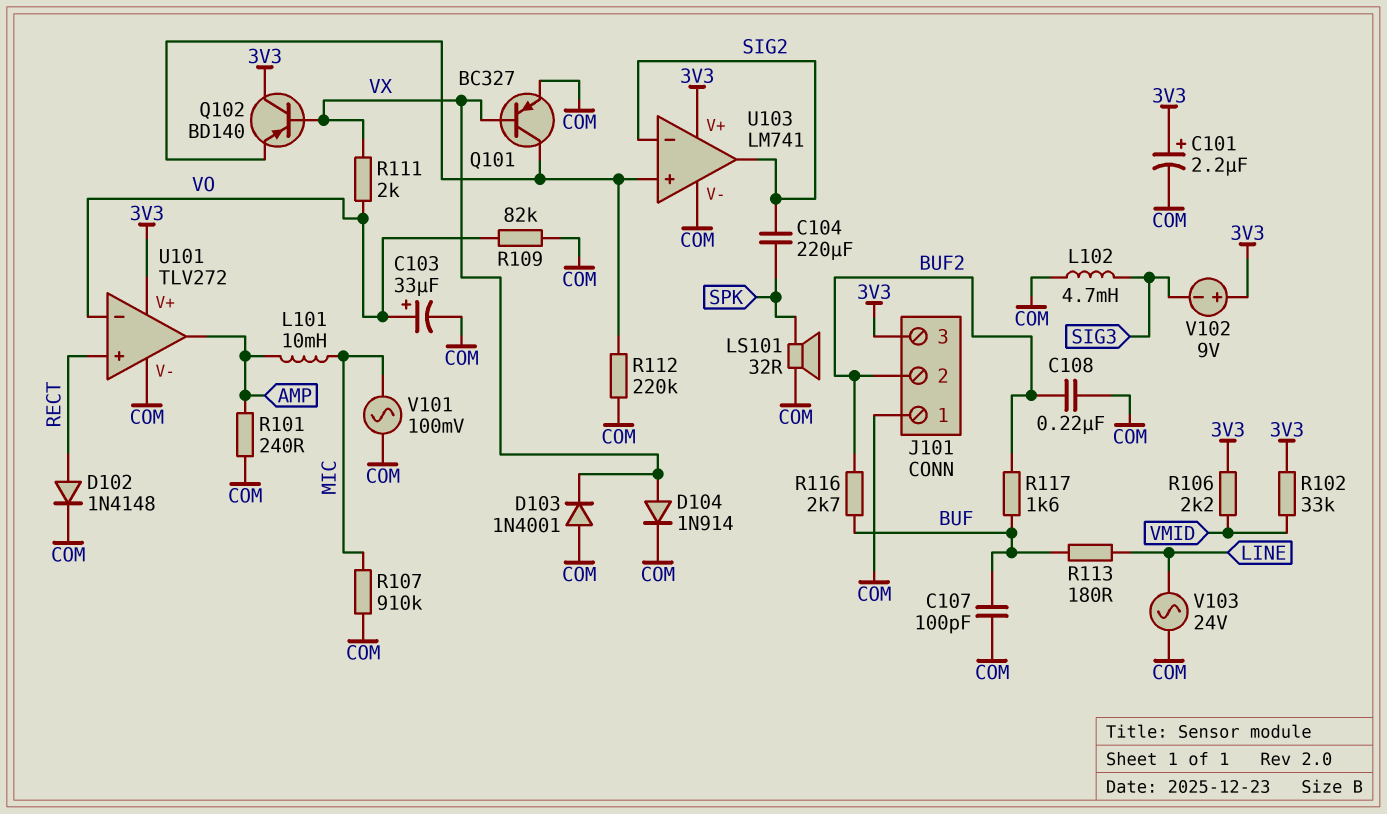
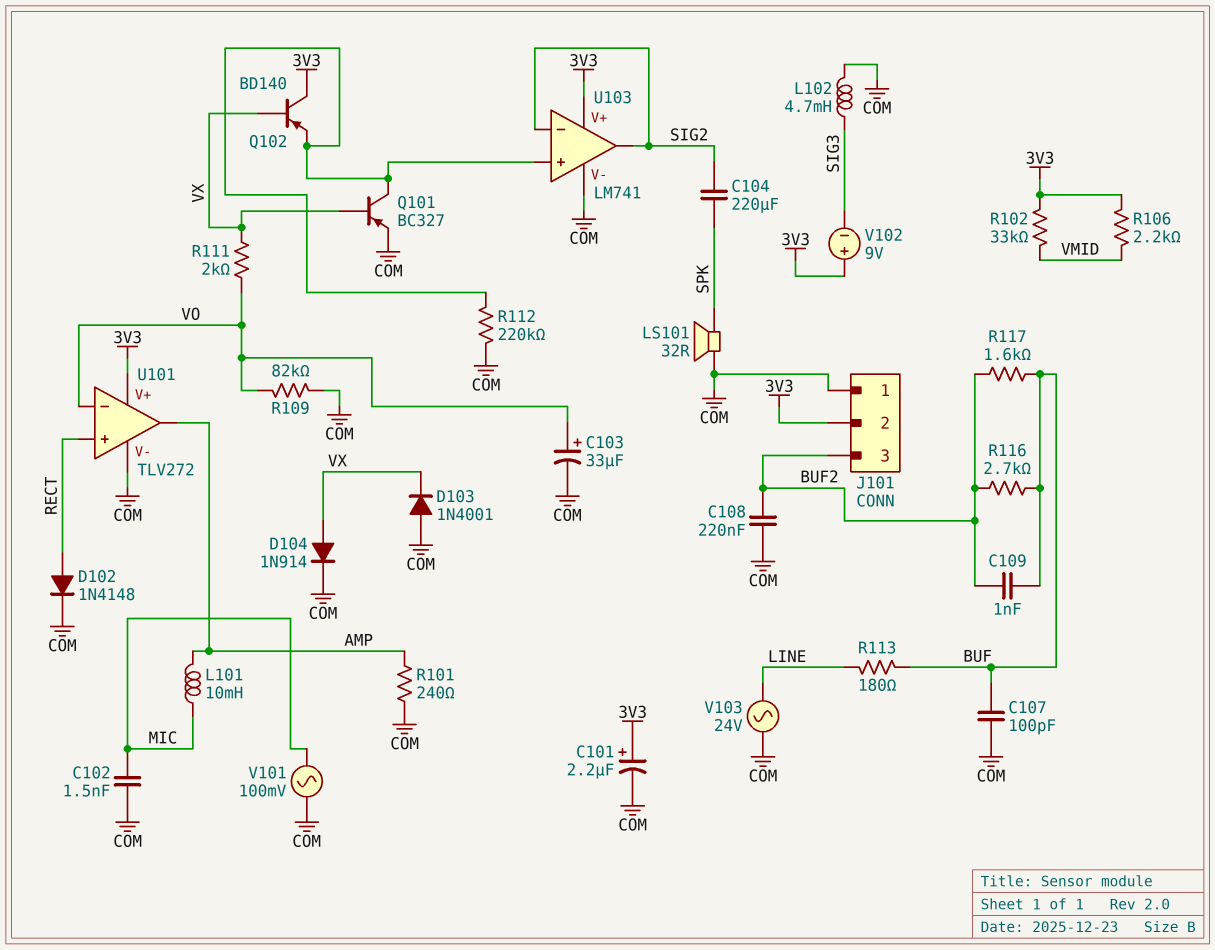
C102: none -> 1.5nF (COM, MIC)
C109: none -> 1nF (BUF, BUF2)
J101 pin 2: BUF2 -> 3V3
J101 pin 3: 3V3 -> BUF2
R107: 910k (COM, MIC) -> none

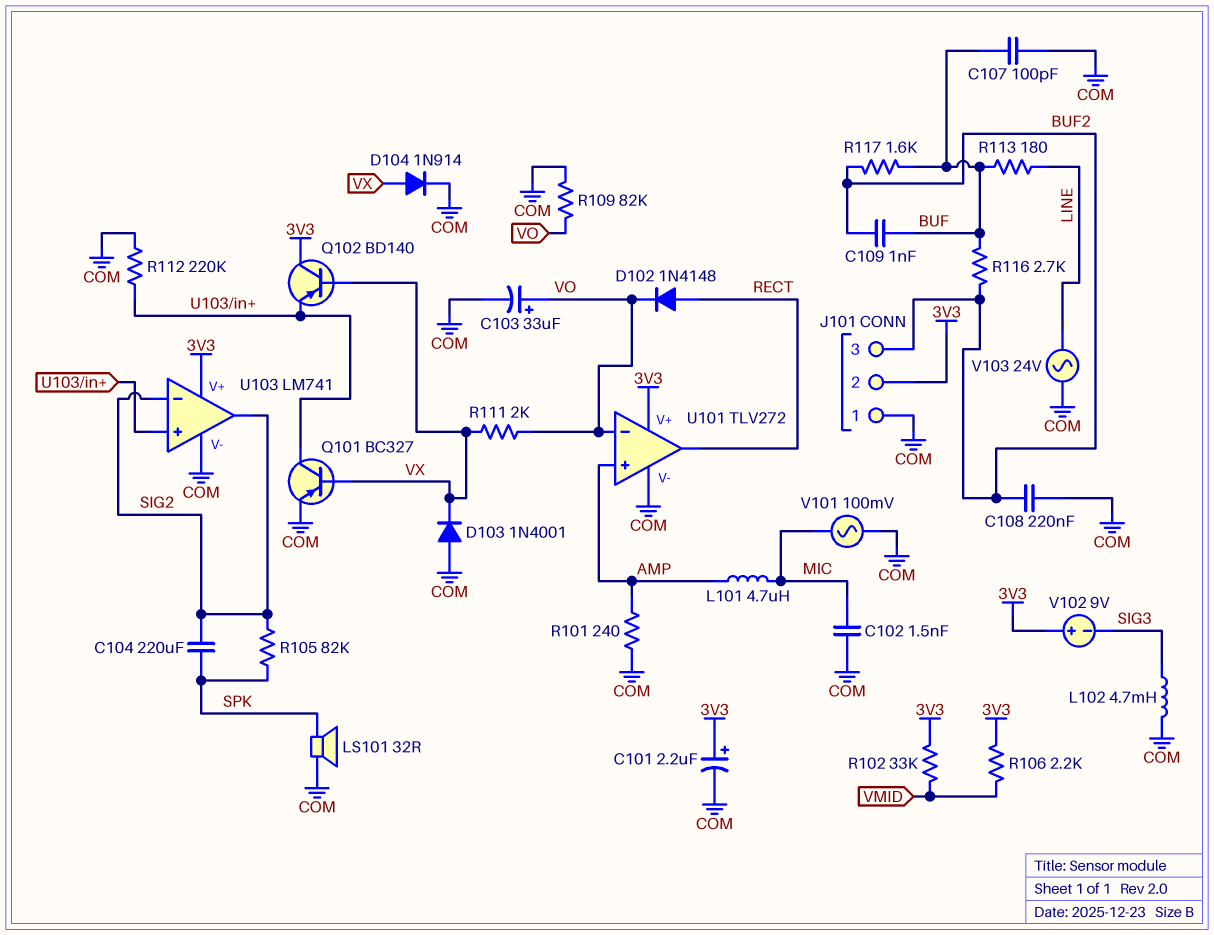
D102: diode 1N4148 (A RECT, K COM) -> diode 1N4148 (A RECT, K VO)
L101: 10mH (AMP, MIC) -> 4.7uH (AMP, MIC)
R105: none -> 82k (SIG2, SPK)
U101 pin in+: RECT -> AMP
U101 pin out: AMP -> RECT

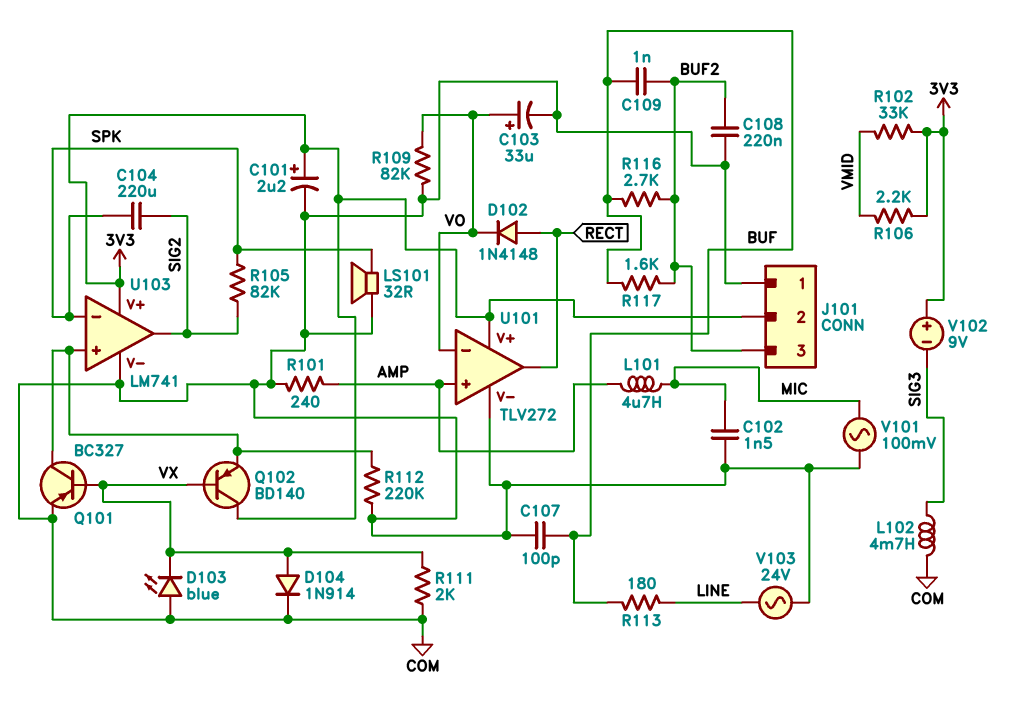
D103: diode 1N4001 (A COM, K VX) -> LED blue (A COM, K VX)
R111: 2k (VO, VX) -> 2k (COM, VX)
U103 pin in-: SIG2 -> SPK

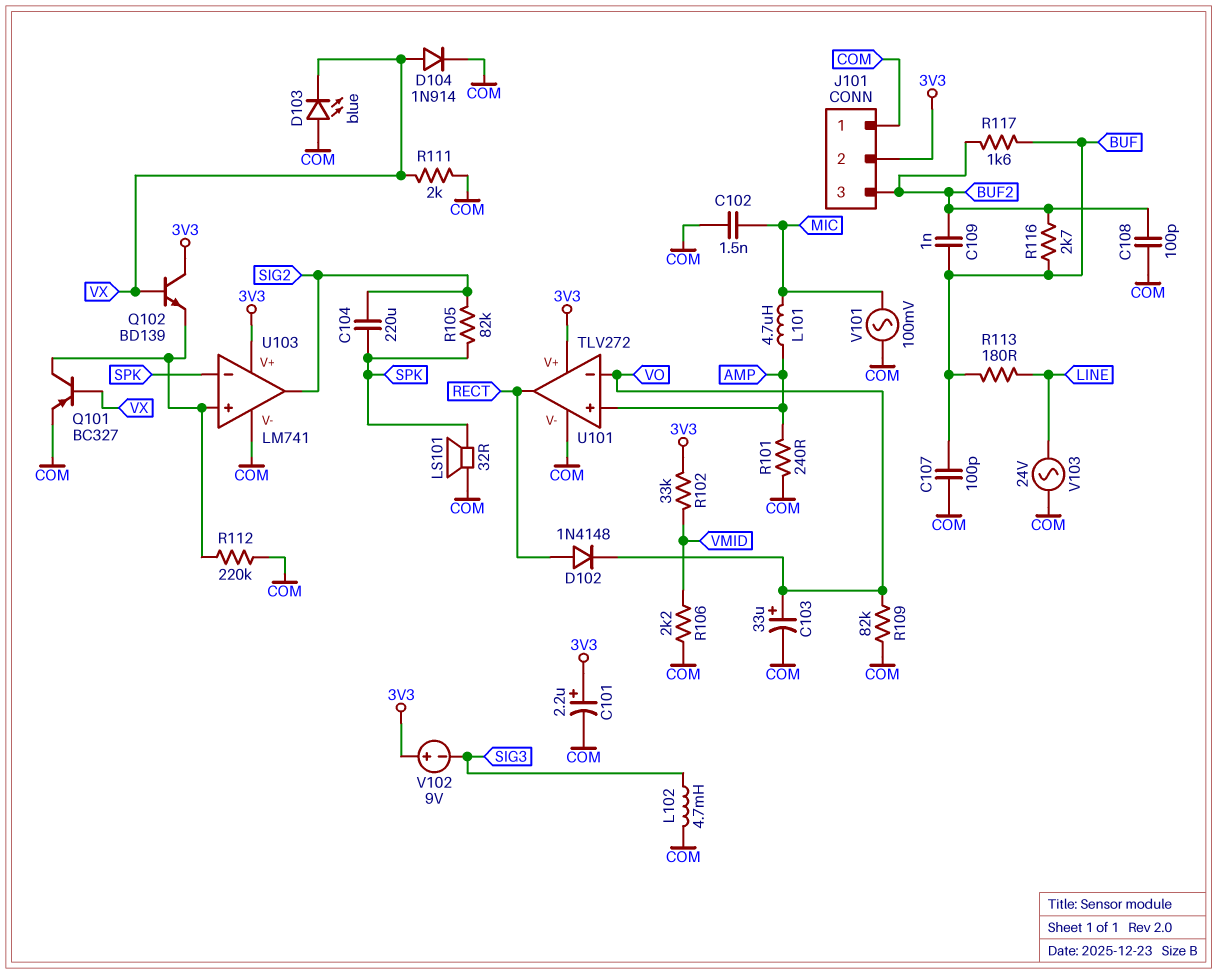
C108: 220nF (BUF2, COM) -> 100pF (BUF2, COM)
Q102: PNP BD140 (B VX, C 3V3, E U103/in+) -> NPN BD139 (B VX, C 3V3, E U103/in+)
R106: 2.2k (3V3, VMID) -> 2.2k (COM, VMID)

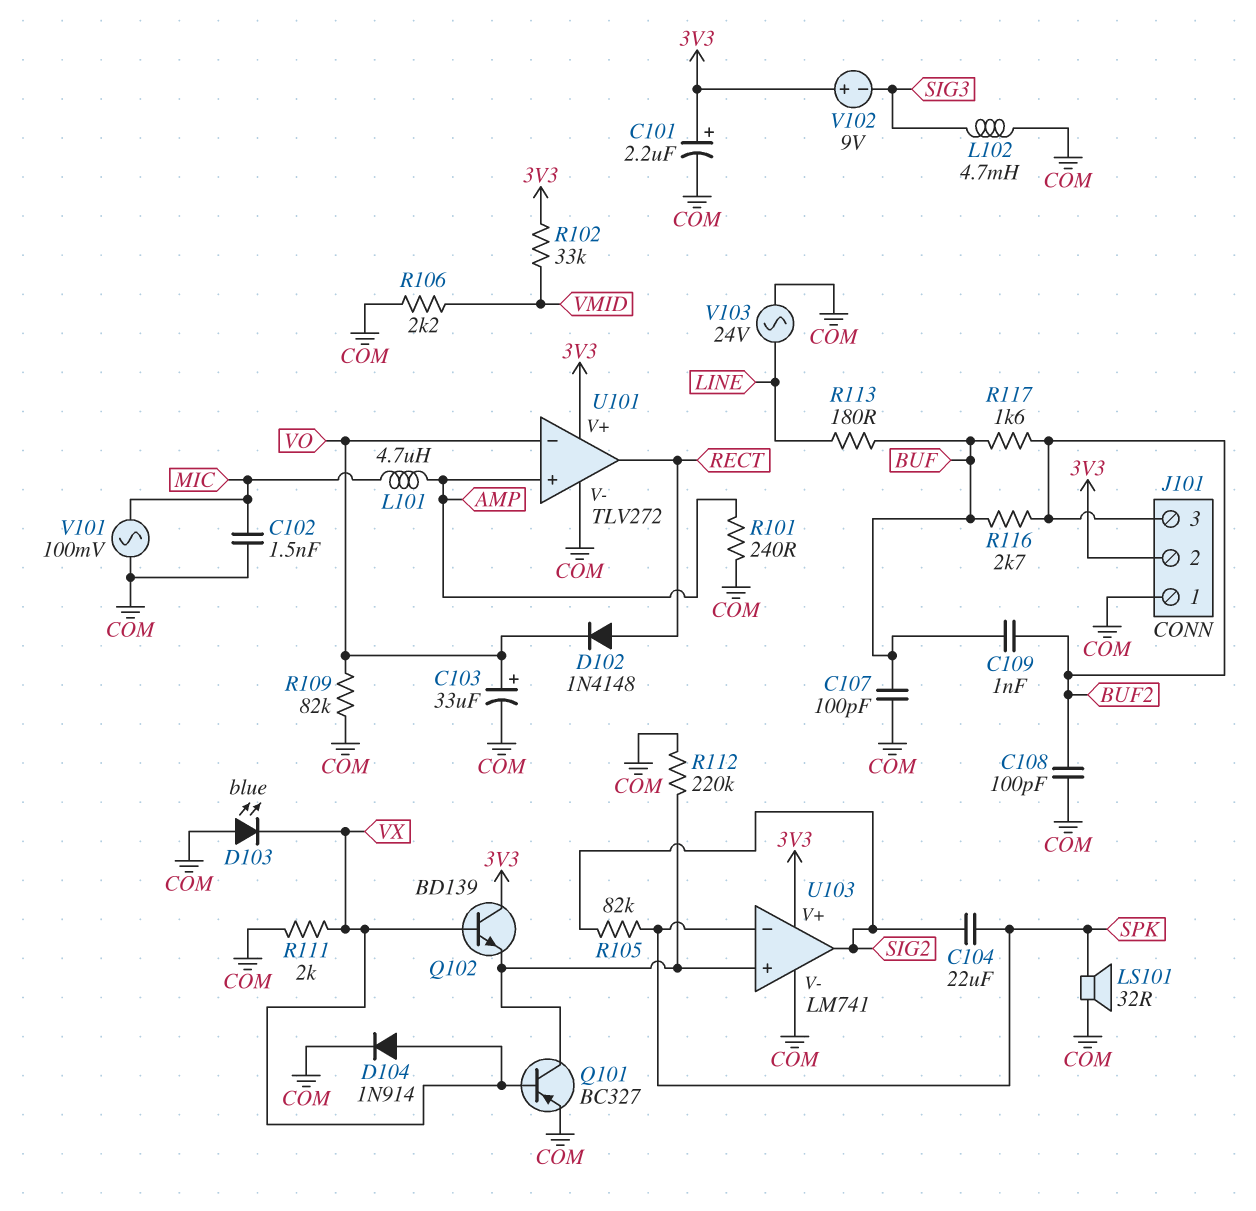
C104: 220uF (SIG2, SPK) -> 22uF (SIG2, SPK)

